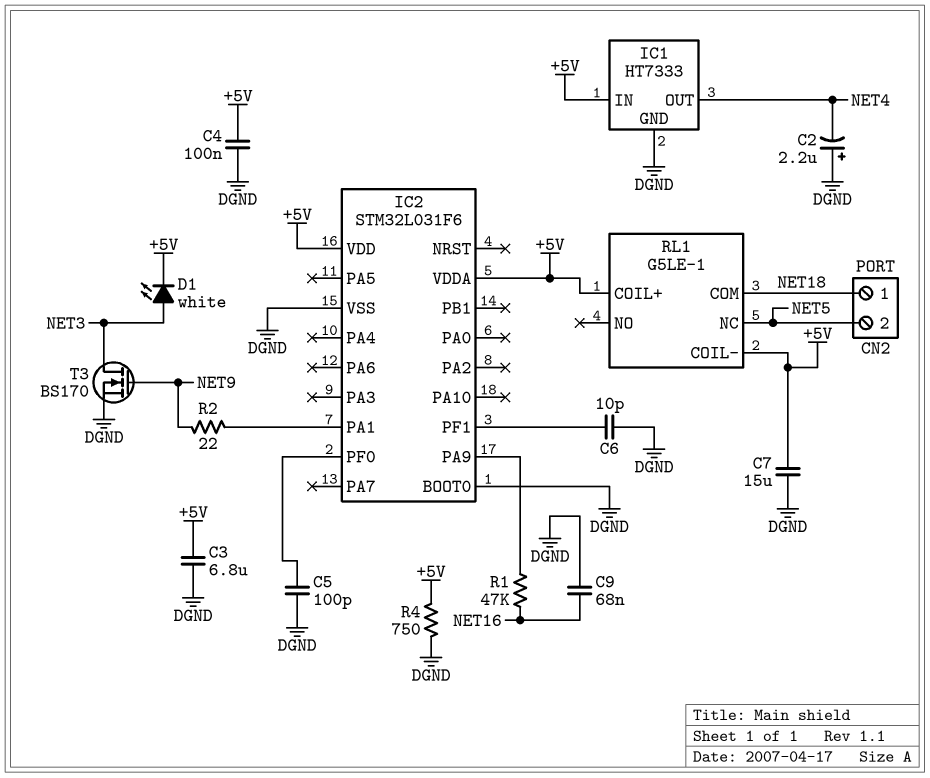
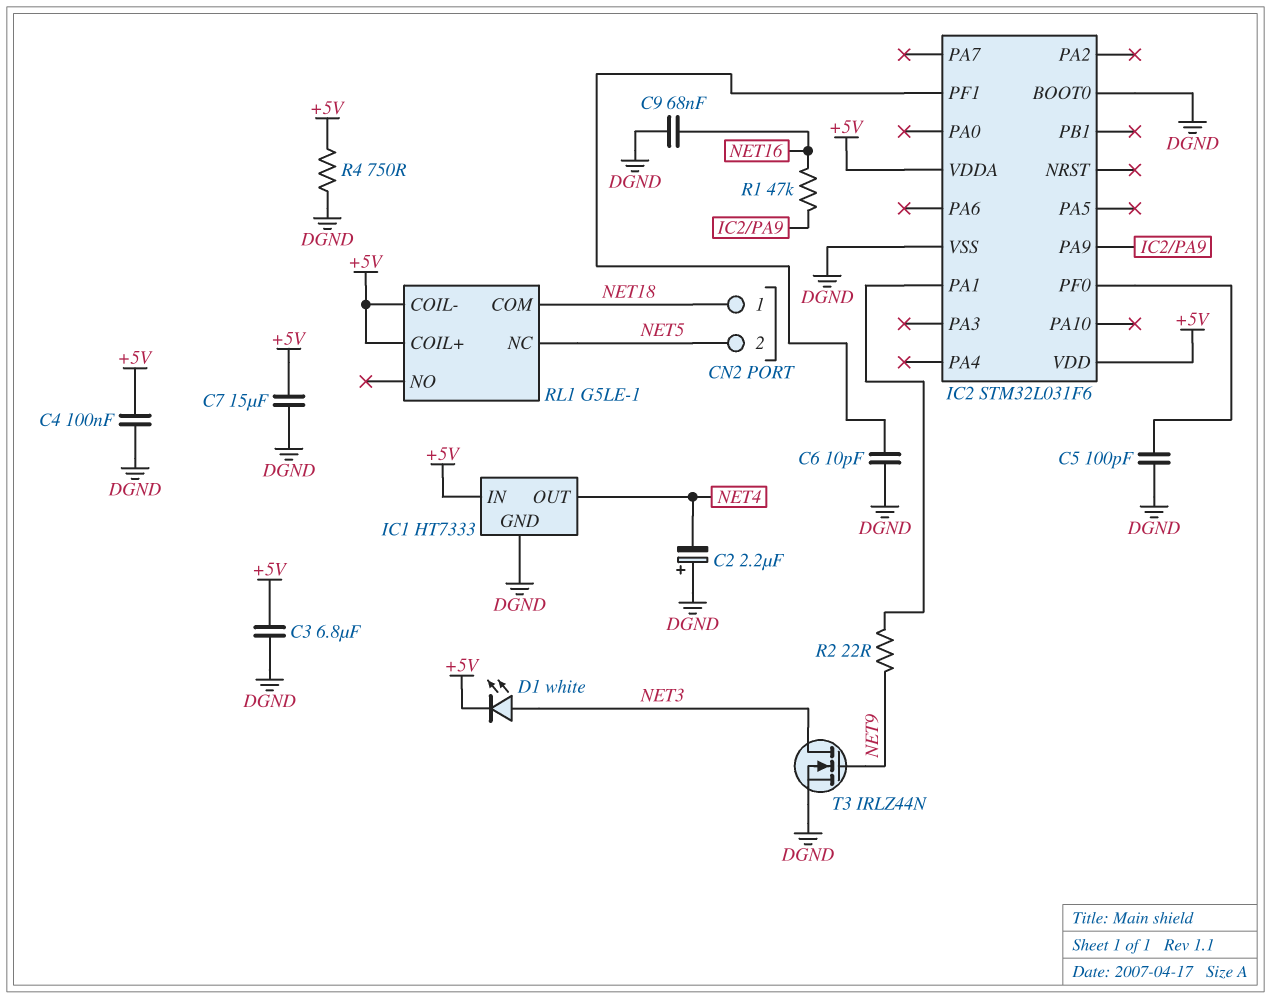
T3: NMOS BS170 (G NET9, D NET3, S DGND) -> NMOS IRLZ44N (G NET9, D NET3, S DGND)

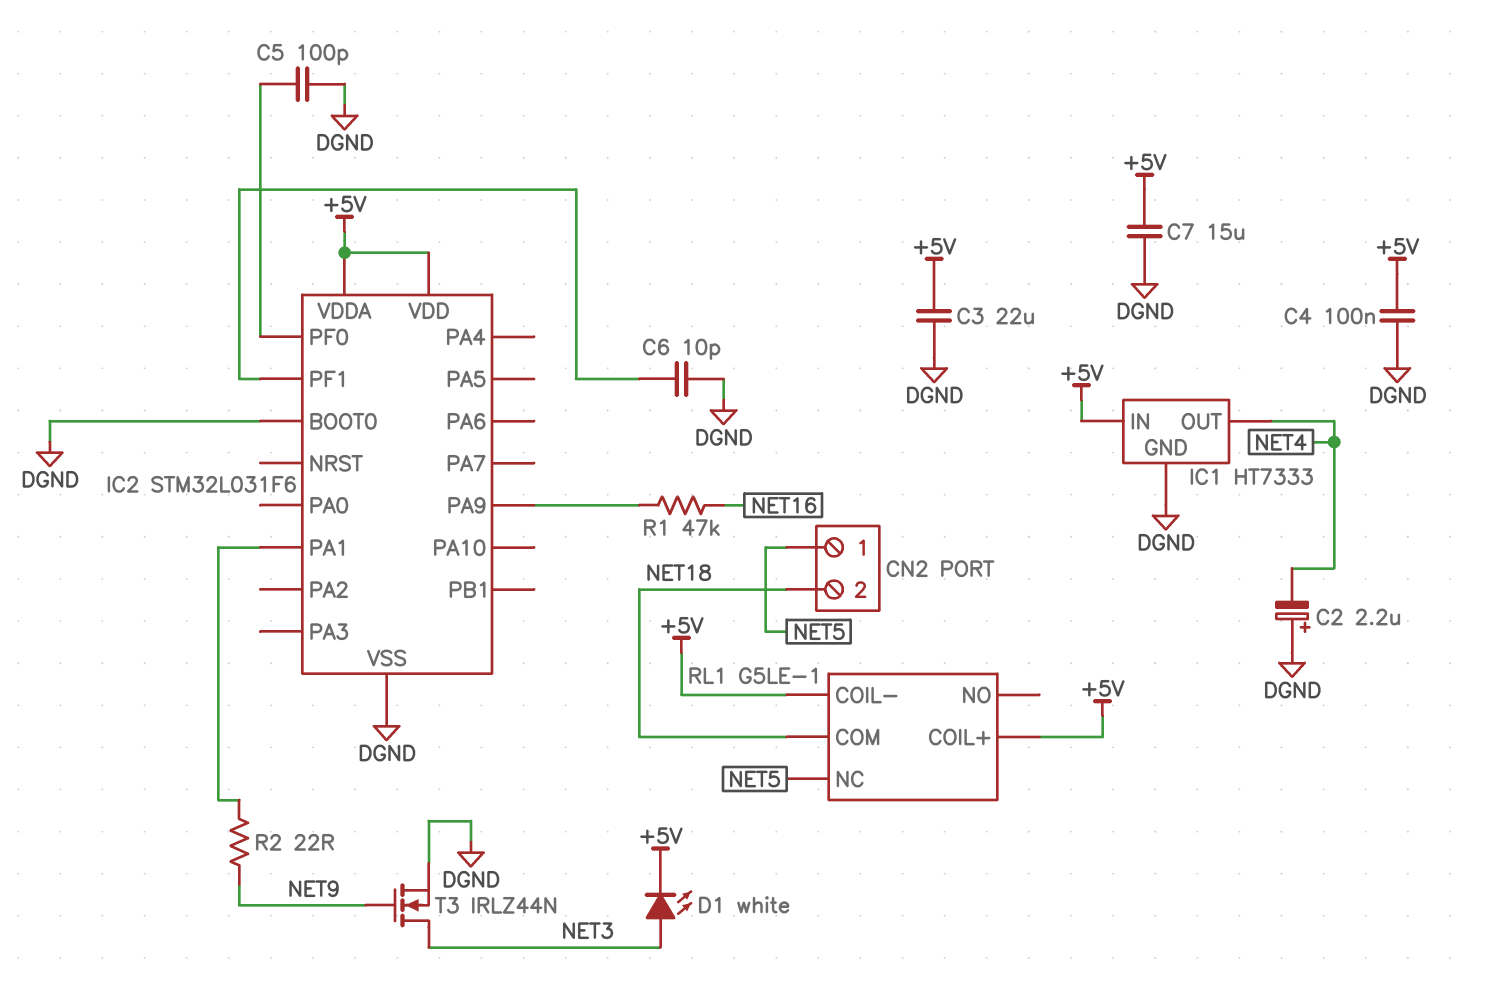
C3: 6.8uF (+5V, DGND) -> 22uF (+5V, DGND)
C9: 68nF (DGND, NET16) -> none
CN2 pin 1: NET18 -> NET5
CN2 pin 2: NET5 -> NET18
R4: 750 (+5V, DGND) -> none

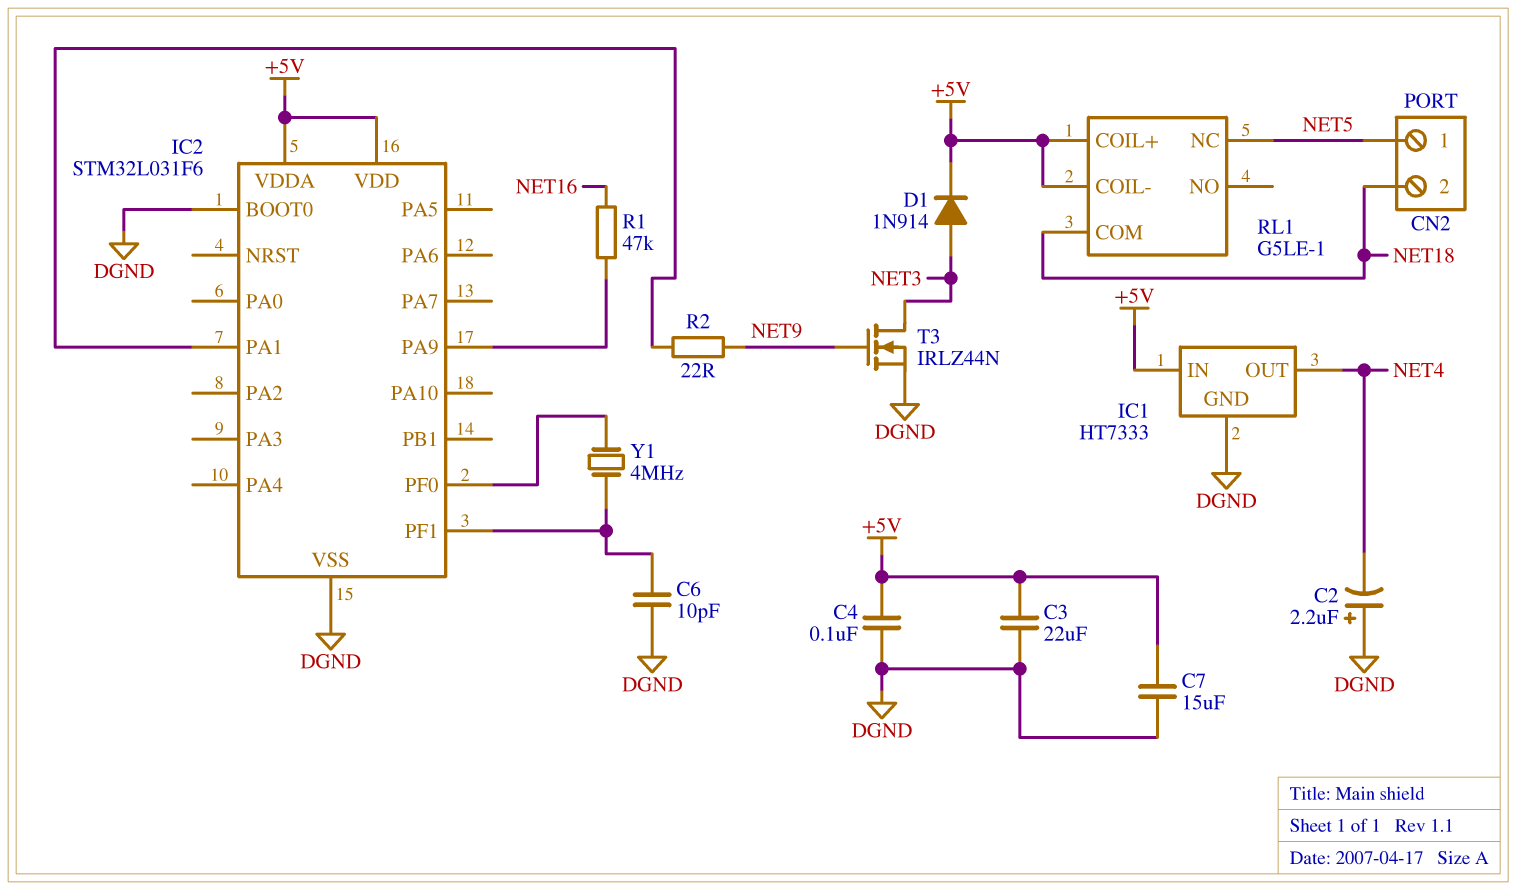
C5: 100pF (DGND, IC2/PF0) -> none
D1: LED white (A NET3, K +5V) -> diode 1N914 (A NET3, K +5V)
Y1: none -> 4MHz (IC2/PF0, IC2/PF1)

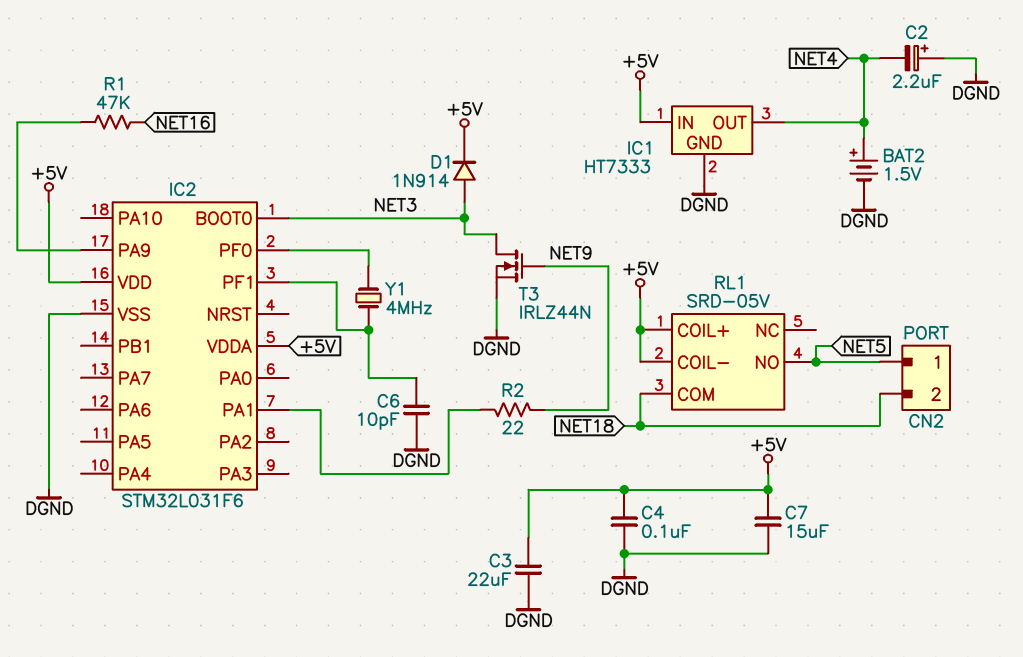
BAT2: none -> 1.5V (plus NET4, minus DGND)
IC2 pin BOOT0: DGND -> NET3
RL1: G5LE-1 -> SRD-05V
RL1 pin NC: NET5 -> none
RL1 pin NO: none -> NET5

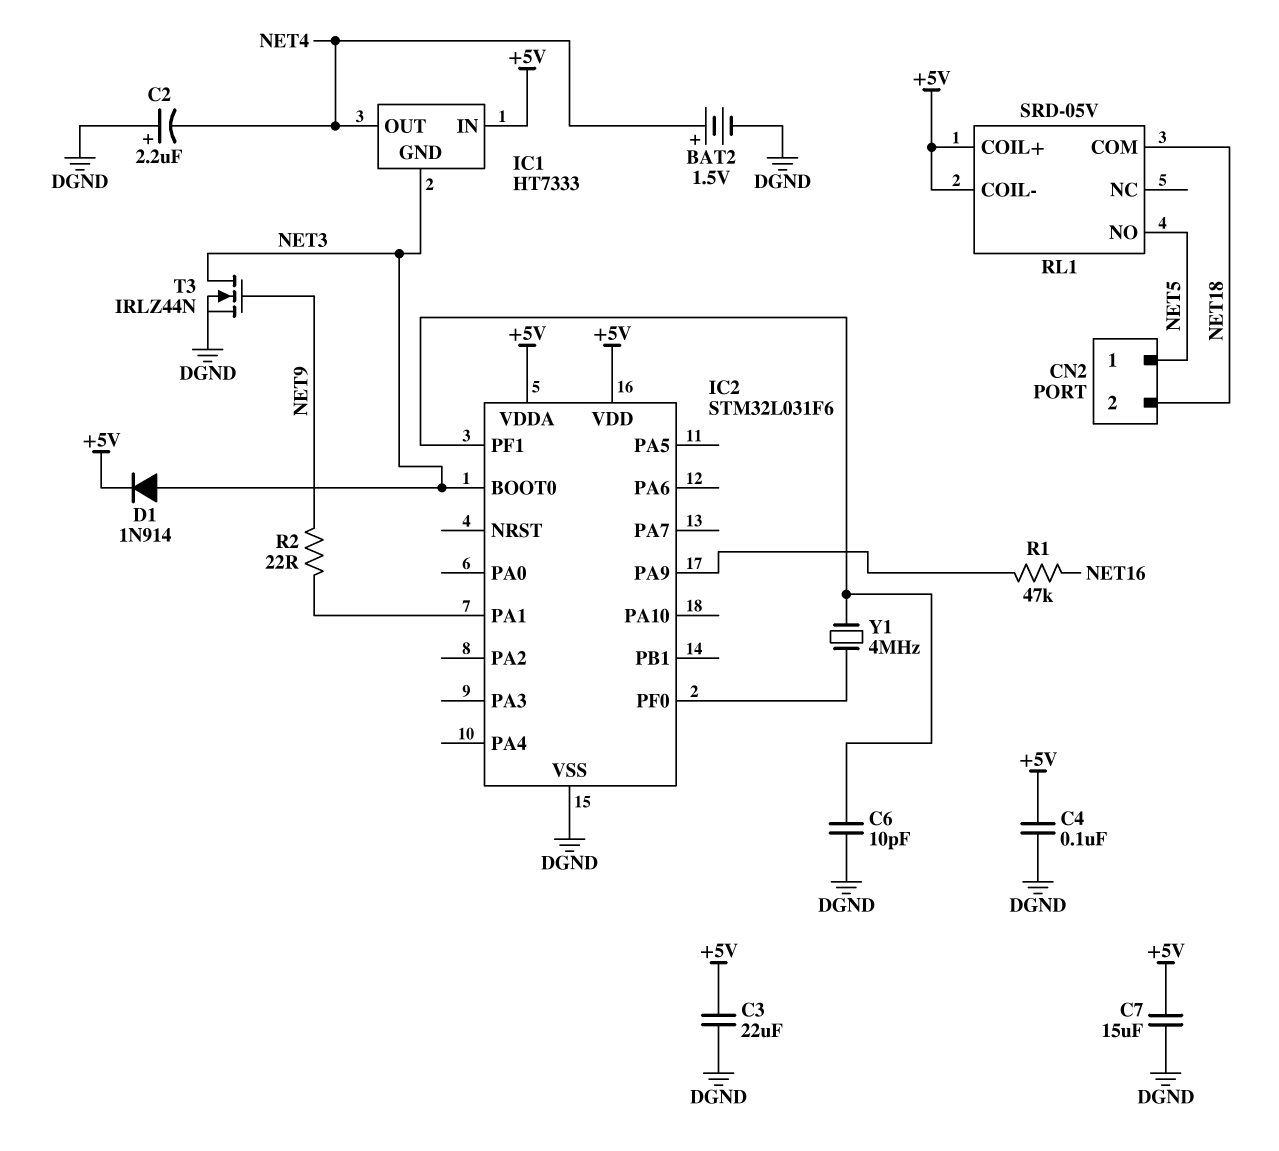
IC1 pin GND: DGND -> NET3

